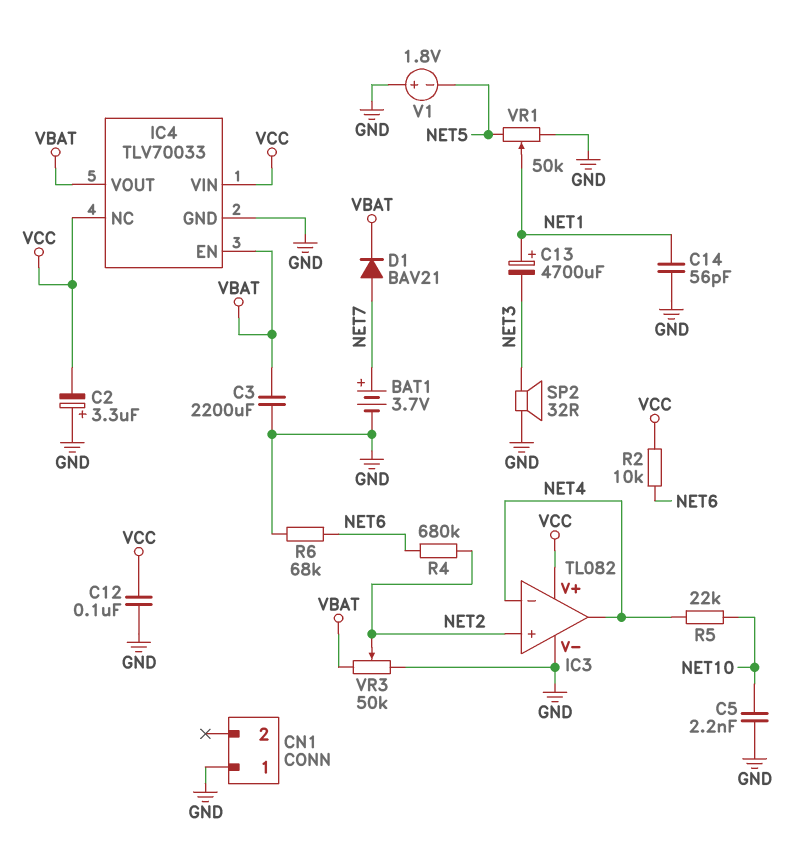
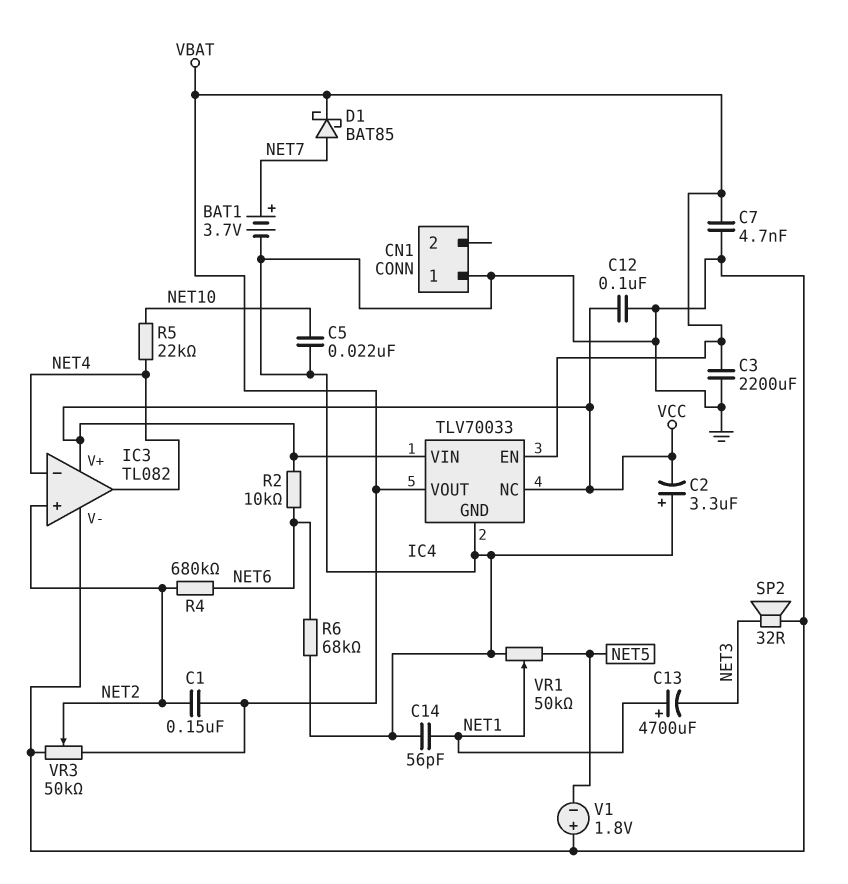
C1: none -> 150nF (NET2, VBAT)
C5: 2.2nF (GND, NET10) -> 22nF (GND, NET10)
C7: none -> 4.7nF (GND, VBAT)
D1: diode BAV21 (A NET7, K VBAT) -> schottky BAT85 (A NET7, K VBAT)

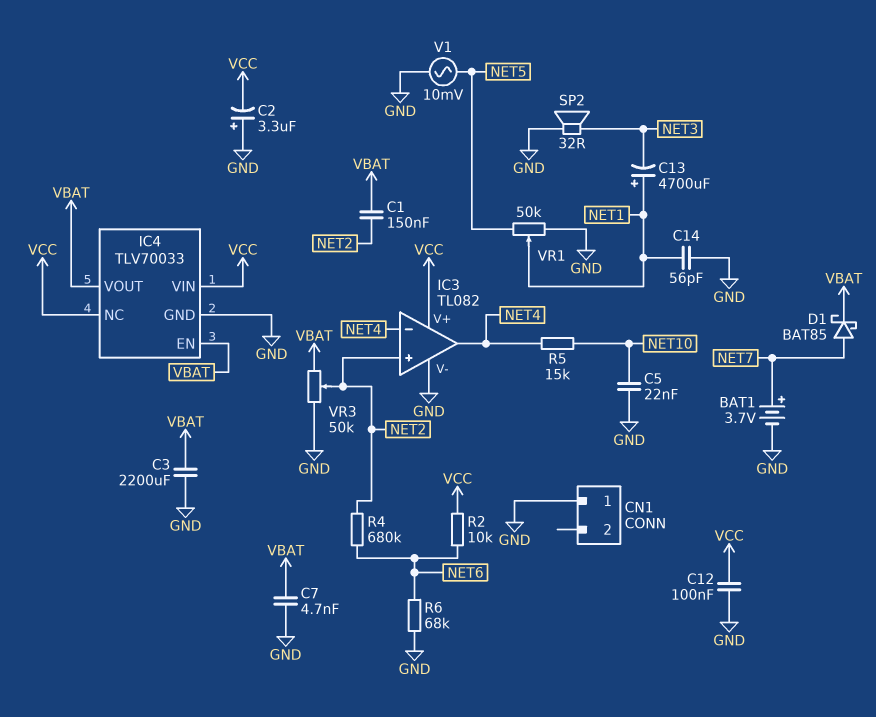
R5: 22k (NET4, NET10) -> 15k (NET4, NET10)
V1: 1.8V (plus GND, minus NET5) -> AC 10mV (GND, NET5)

